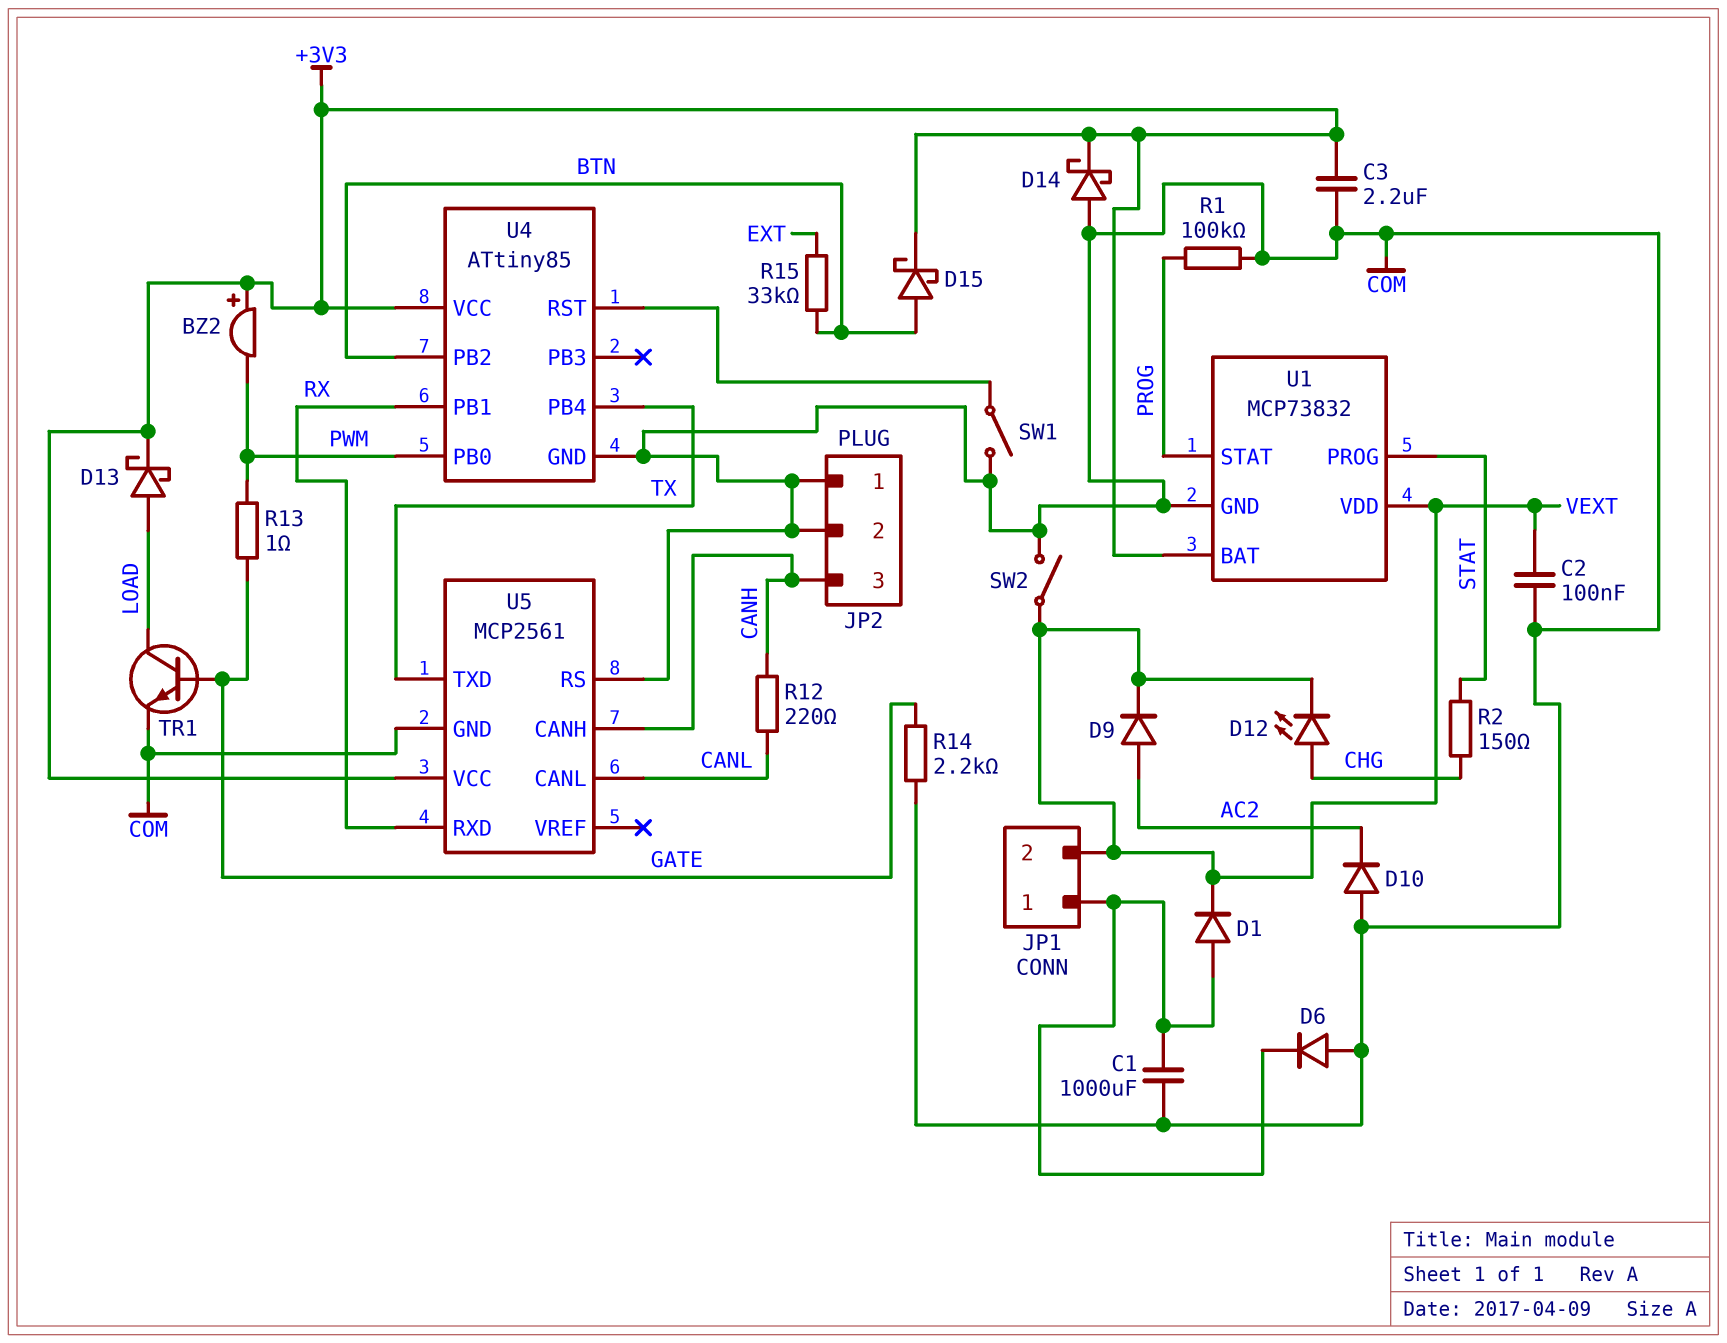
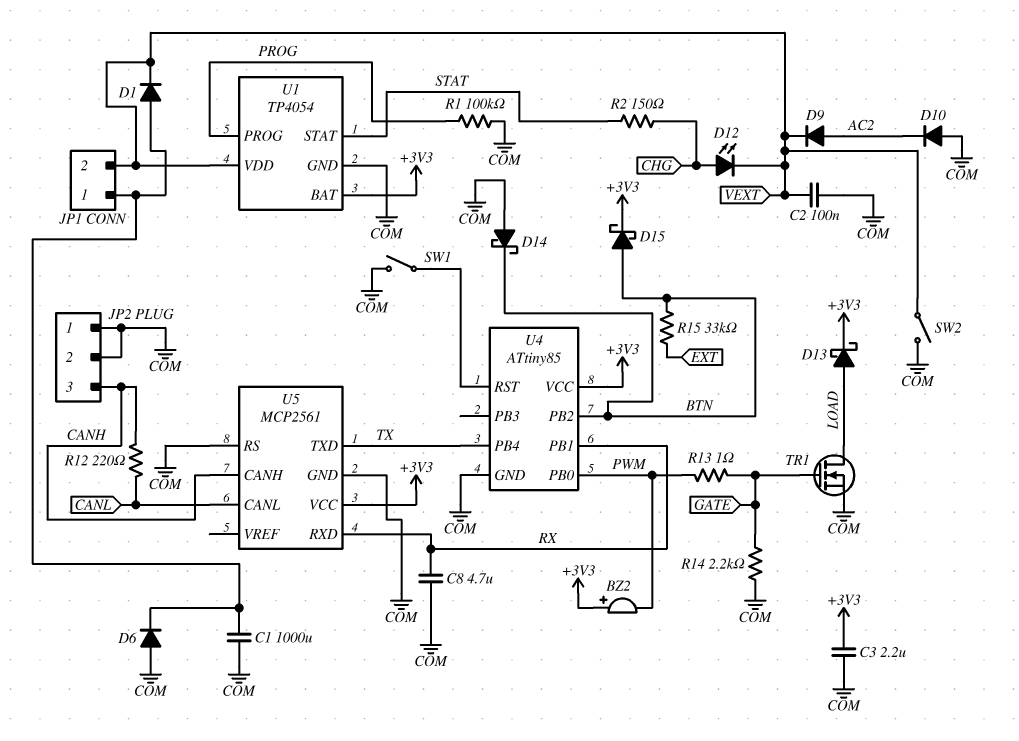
C8: none -> 4.7uF (COM, RX)
D14: schottky (A COM, K +3V3) -> schottky (A COM, K BTN)
TR1: NPN (B GATE, C LOAD, E COM) -> NMOS (G GATE, D LOAD, S COM)
U1: MCP73832 -> TP4054
U1 pin PROG: STAT -> PROG
U1 pin STAT: PROG -> STAT

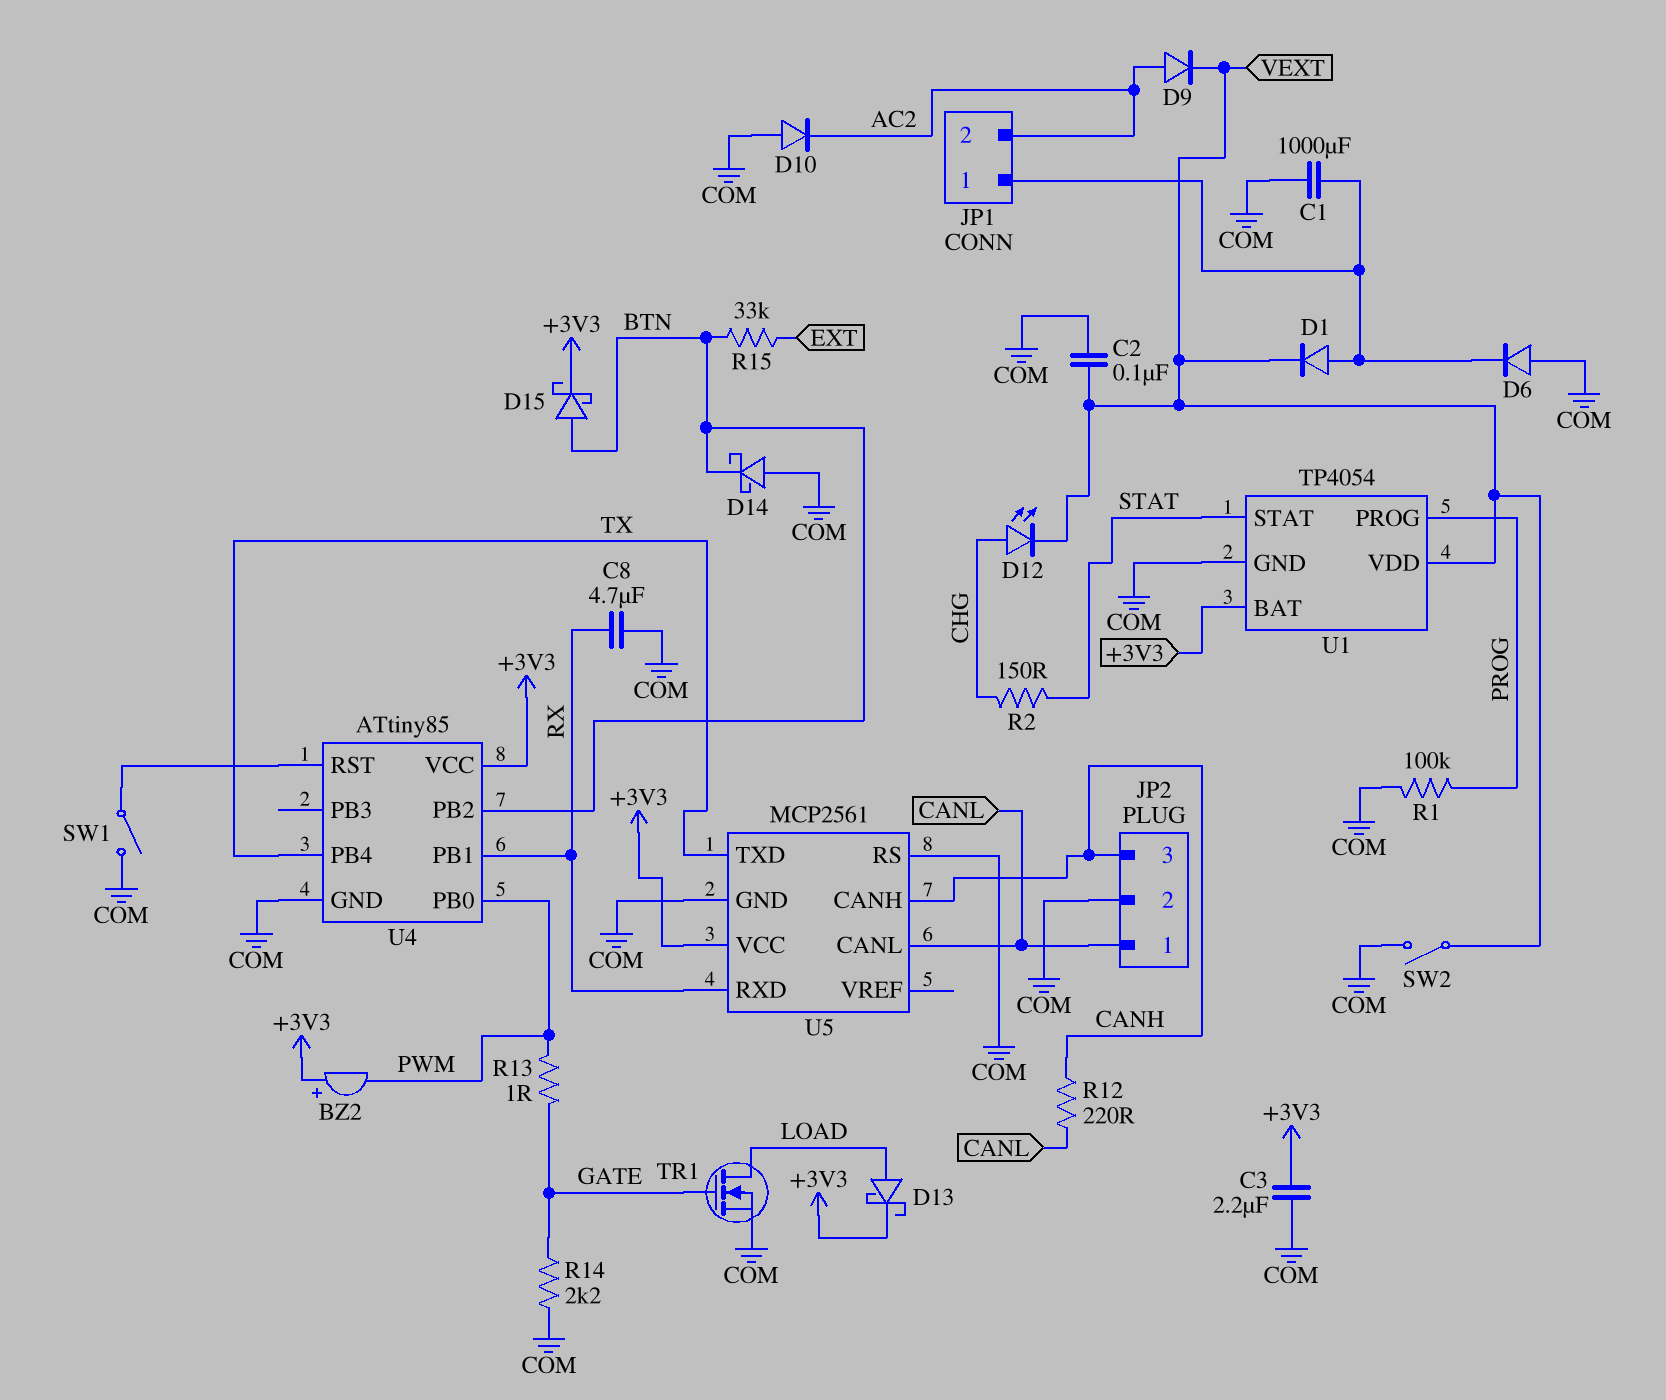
JP1 pin 2: VEXT -> AC2
JP2 pin 1: COM -> CANL

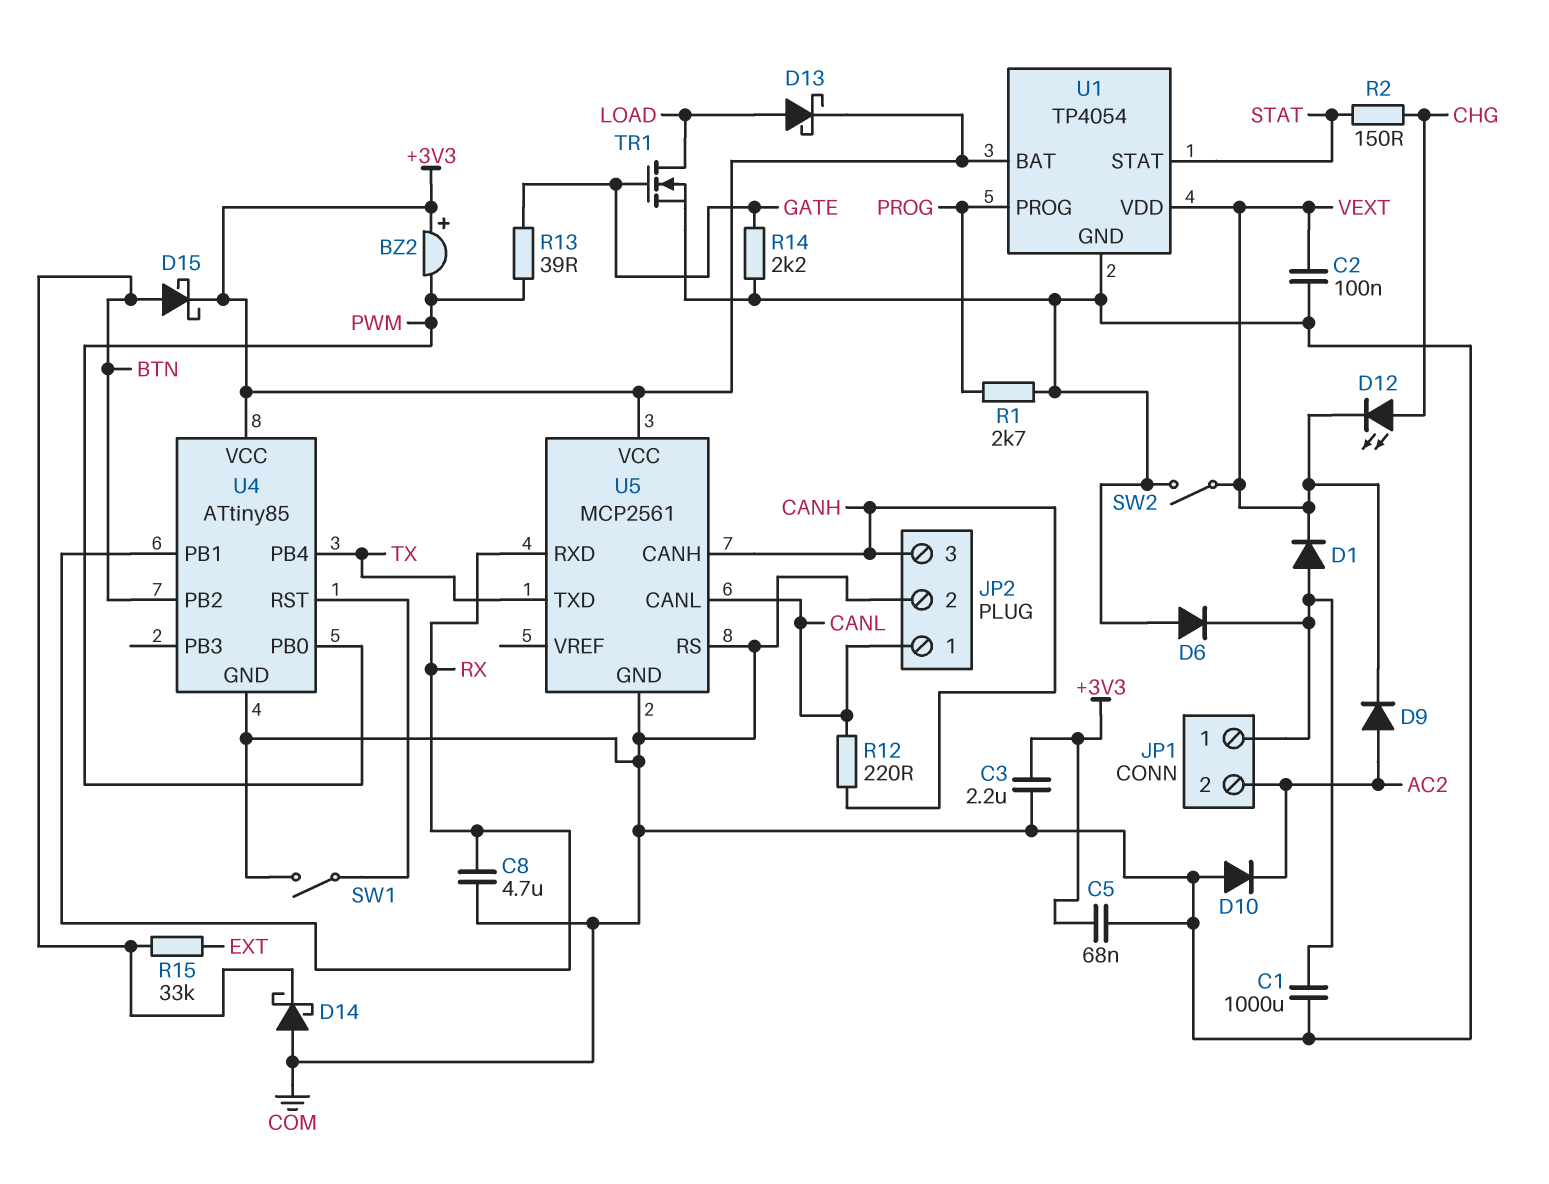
C5: none -> 68nF (+3V3, COM)
R1: 100k (COM, PROG) -> 2.7k (COM, PROG)
R13: 1 (GATE, PWM) -> 39 (GATE, PWM)

